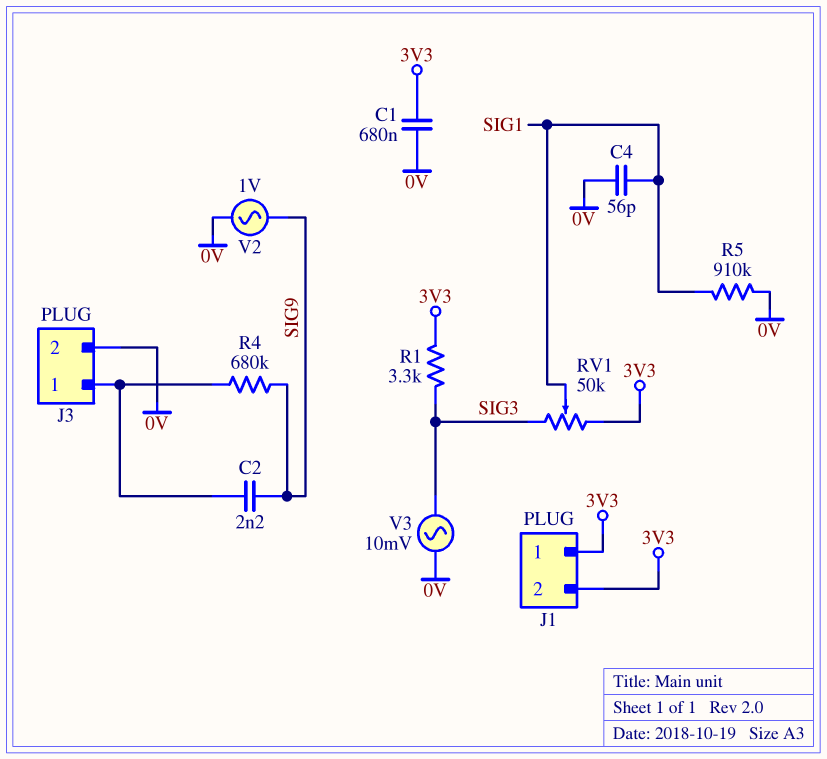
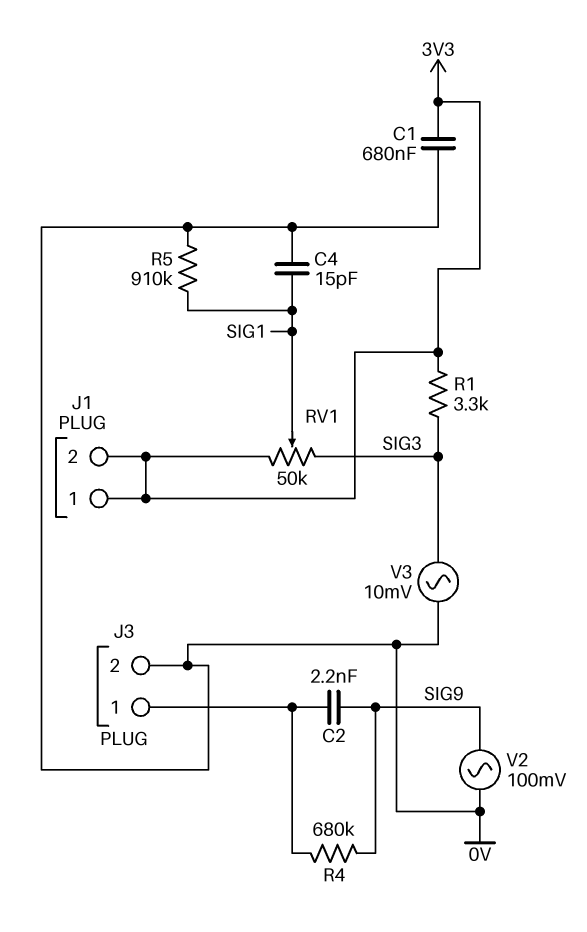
C4: 56pF (0V, SIG1) -> 15pF (0V, SIG1)
V2: AC 1V (0V, SIG9) -> AC 100mV (0V, SIG9)

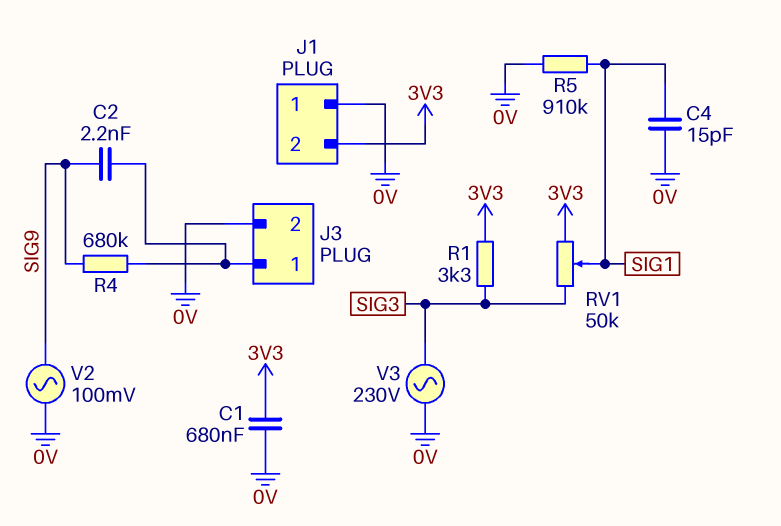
J1 pin 1: 3V3 -> 0V
V3: AC 10mV (0V, SIG3) -> AC 230V (0V, SIG3)

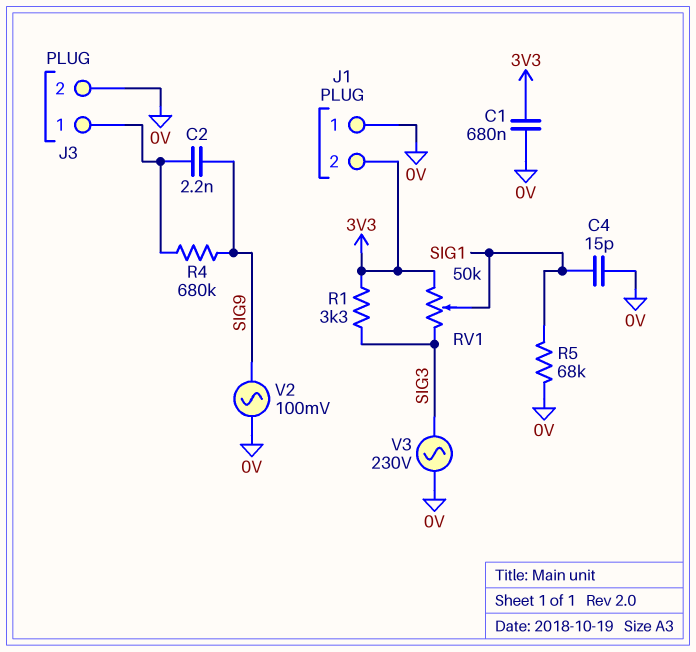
R5: 910k (0V, SIG1) -> 68k (0V, SIG1)

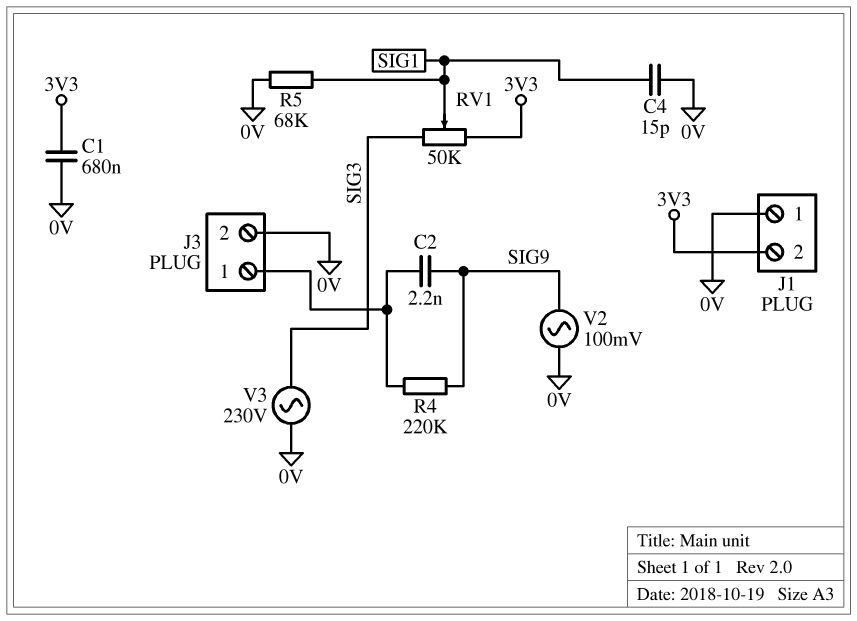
R1: 3.3k (3V3, SIG3) -> none
R4: 680k (J3/1, SIG9) -> 220k (J3/1, SIG9)

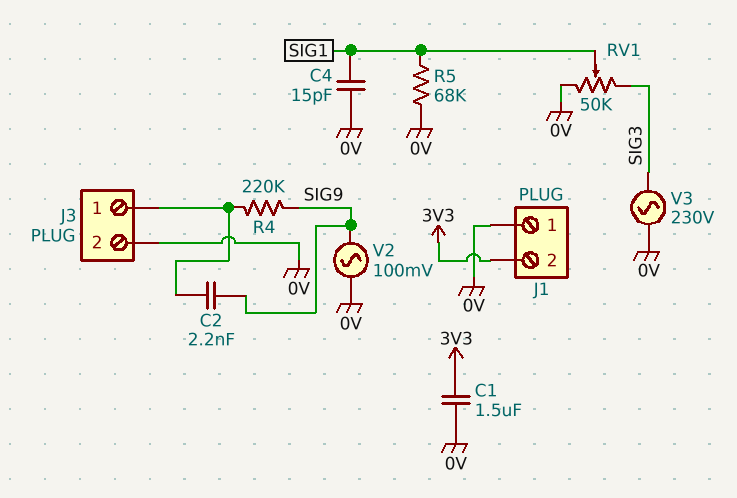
C1: 680nF (0V, 3V3) -> 1.5uF (0V, 3V3)
RV1: 50k (3V3, SIG3, wiper SIG1) -> 50k (0V, SIG3, wiper SIG1)

